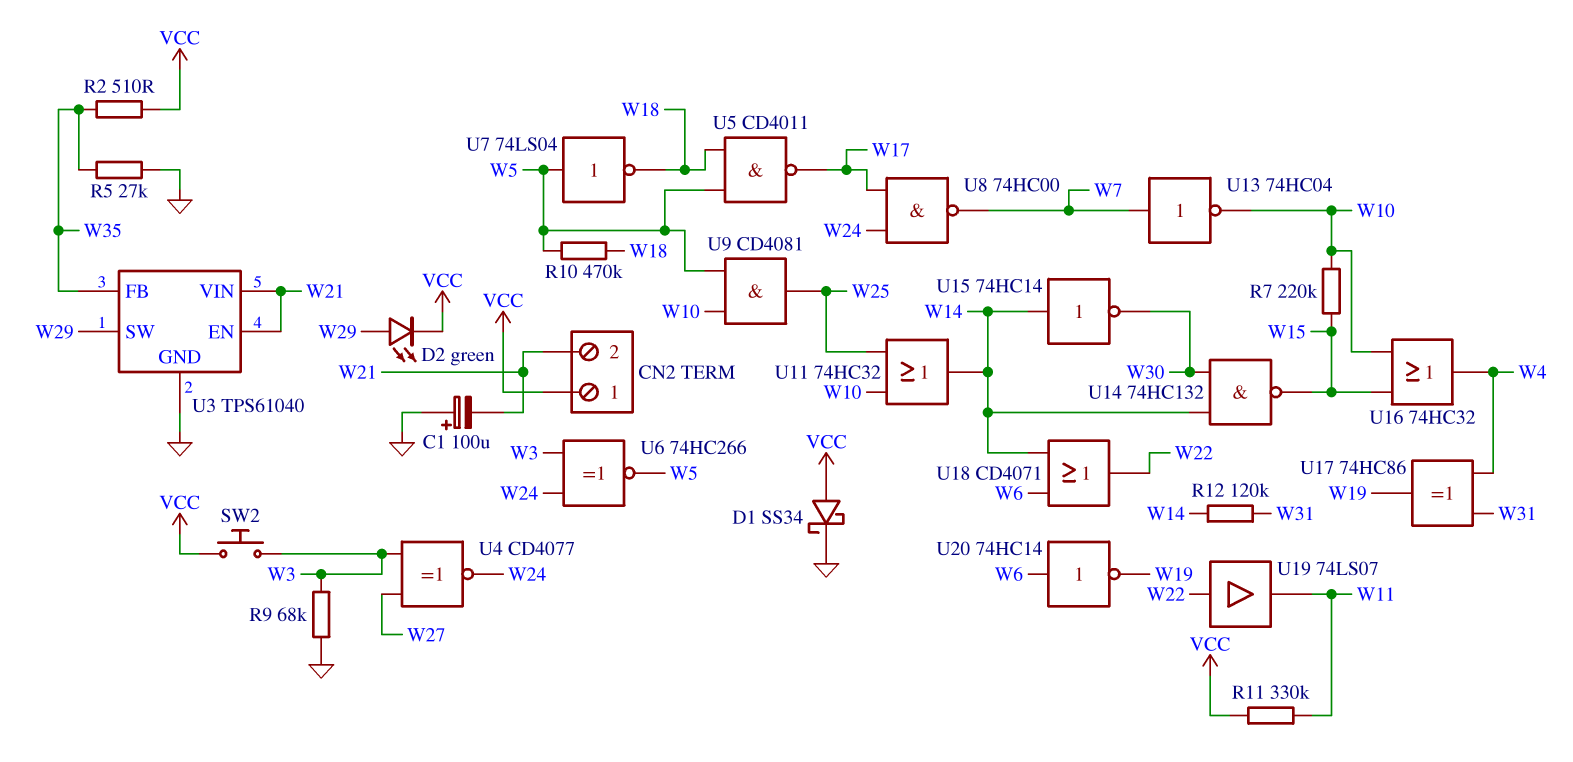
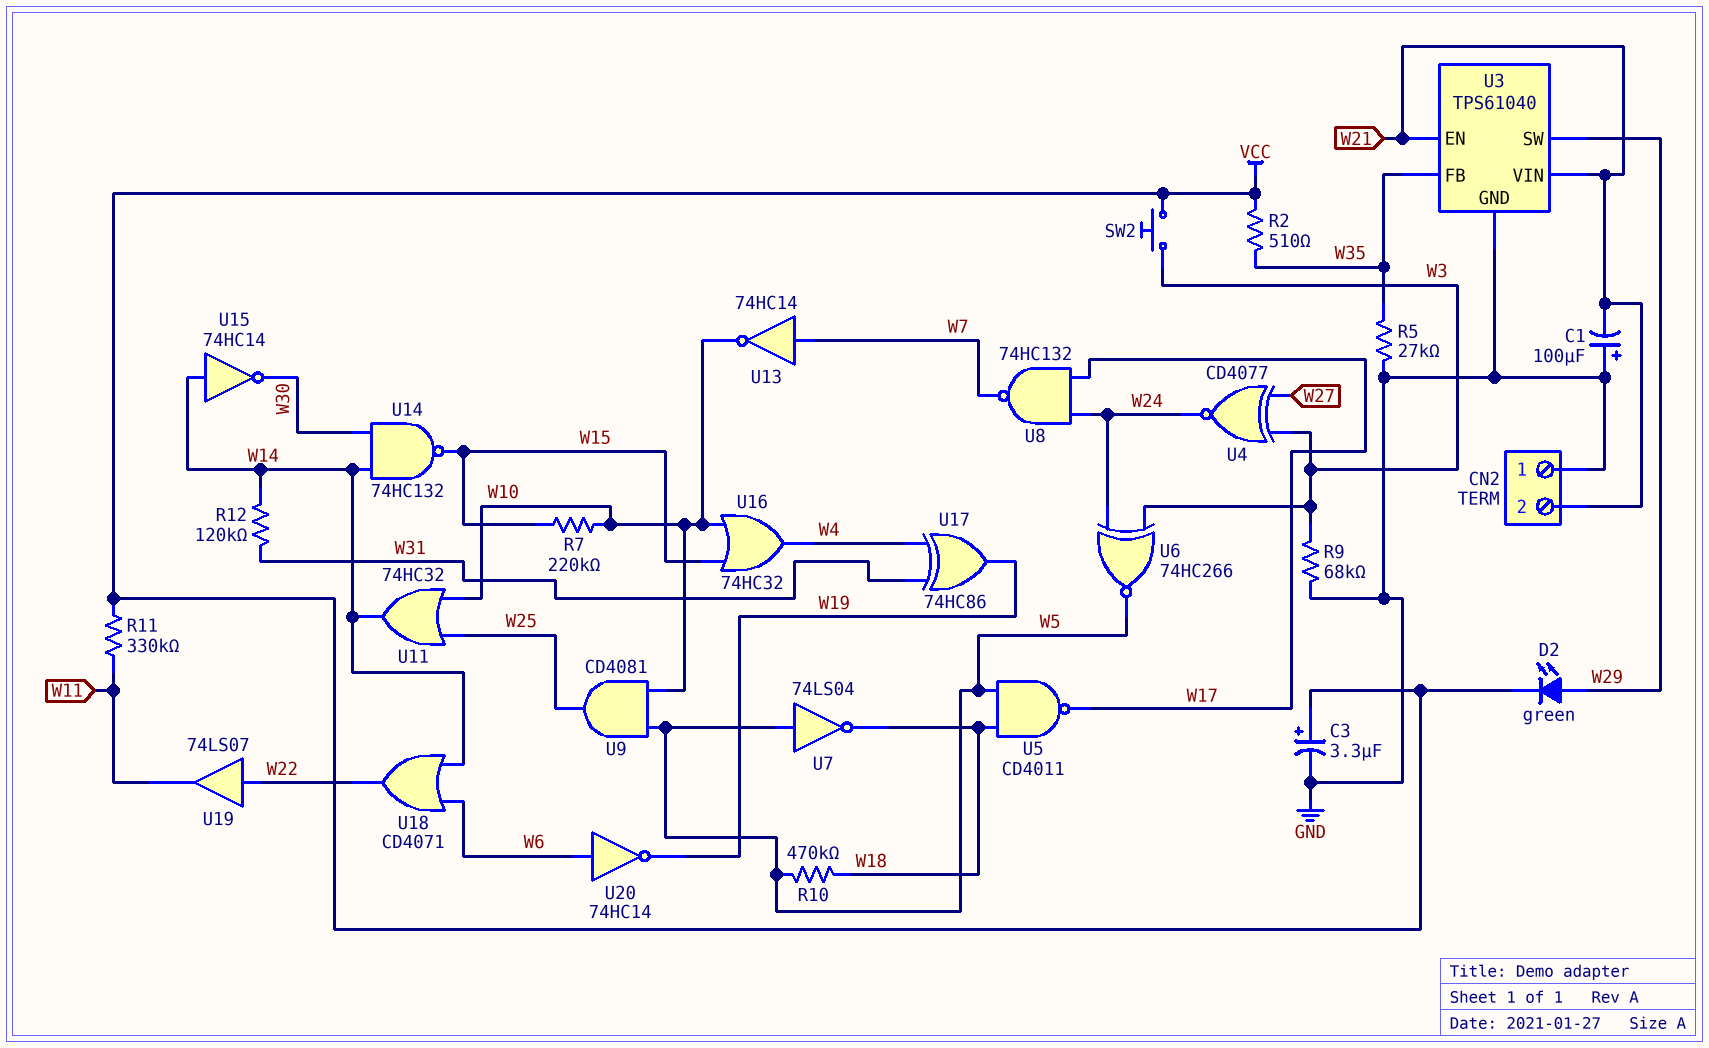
C3: none -> 3.3uF (plus VCC, minus GND)
CN2 pin 1: VCC -> GND
D1: schottky SS34 (A VCC, K GND) -> none
U8: NAND 74HC00 (in W17, in W24, out W7) -> NAND 74HC132 (in W17, in W24, out W7)
U13: NOT 74HC04 (in W7, out W10) -> NOT 74HC14 (in W7, out W10)

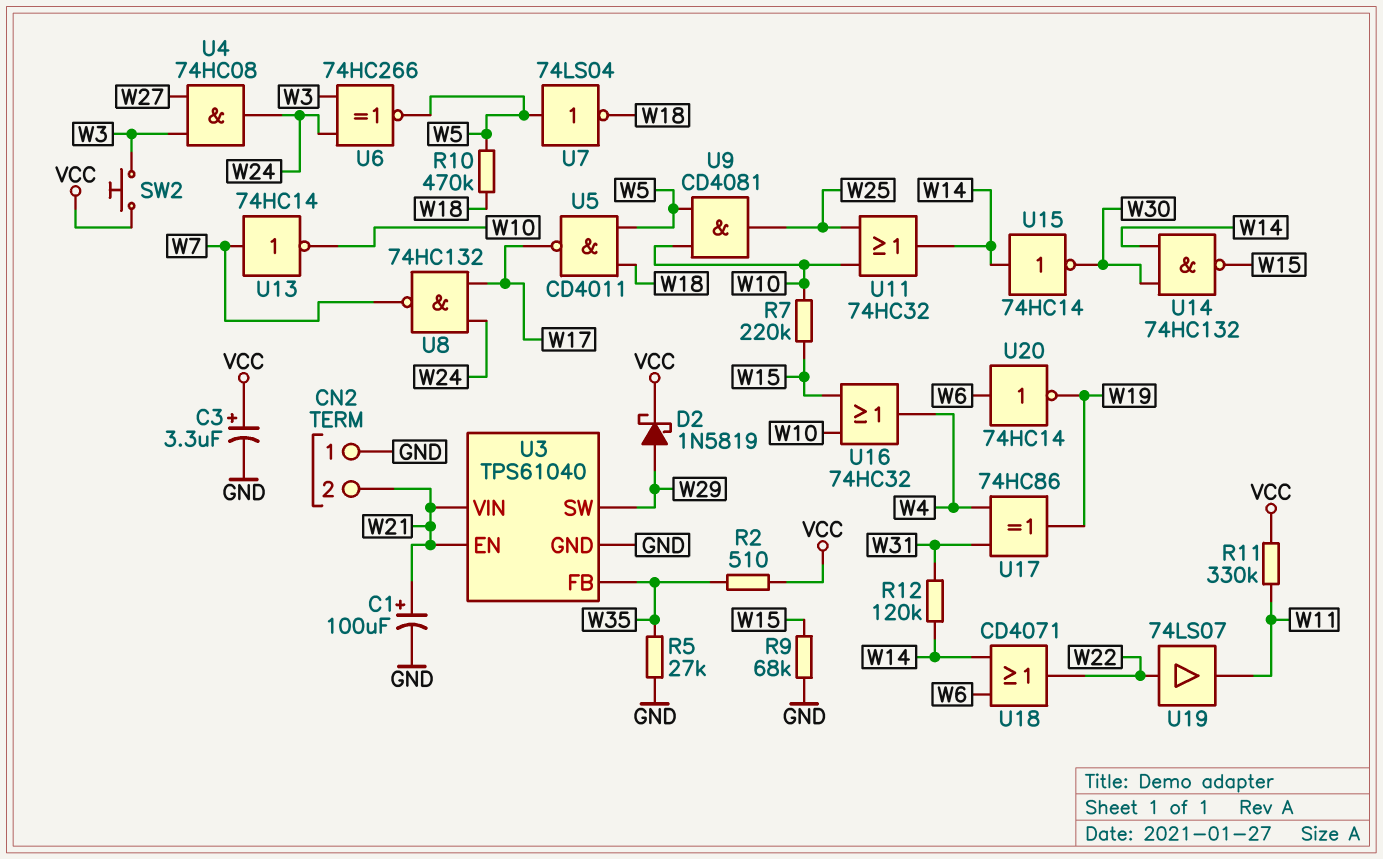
C1: 100uF (plus GND, minus W21) -> 100uF (plus W21, minus GND)
D2: LED green (A W29, K VCC) -> schottky 1N5819 (A W29, K VCC)
R9: 68k (GND, W3) -> 68k (GND, W15)
U4: XNOR CD4077 (in W3, in W27, out W24) -> AND 74HC08 (in W3, in W27, out W24)

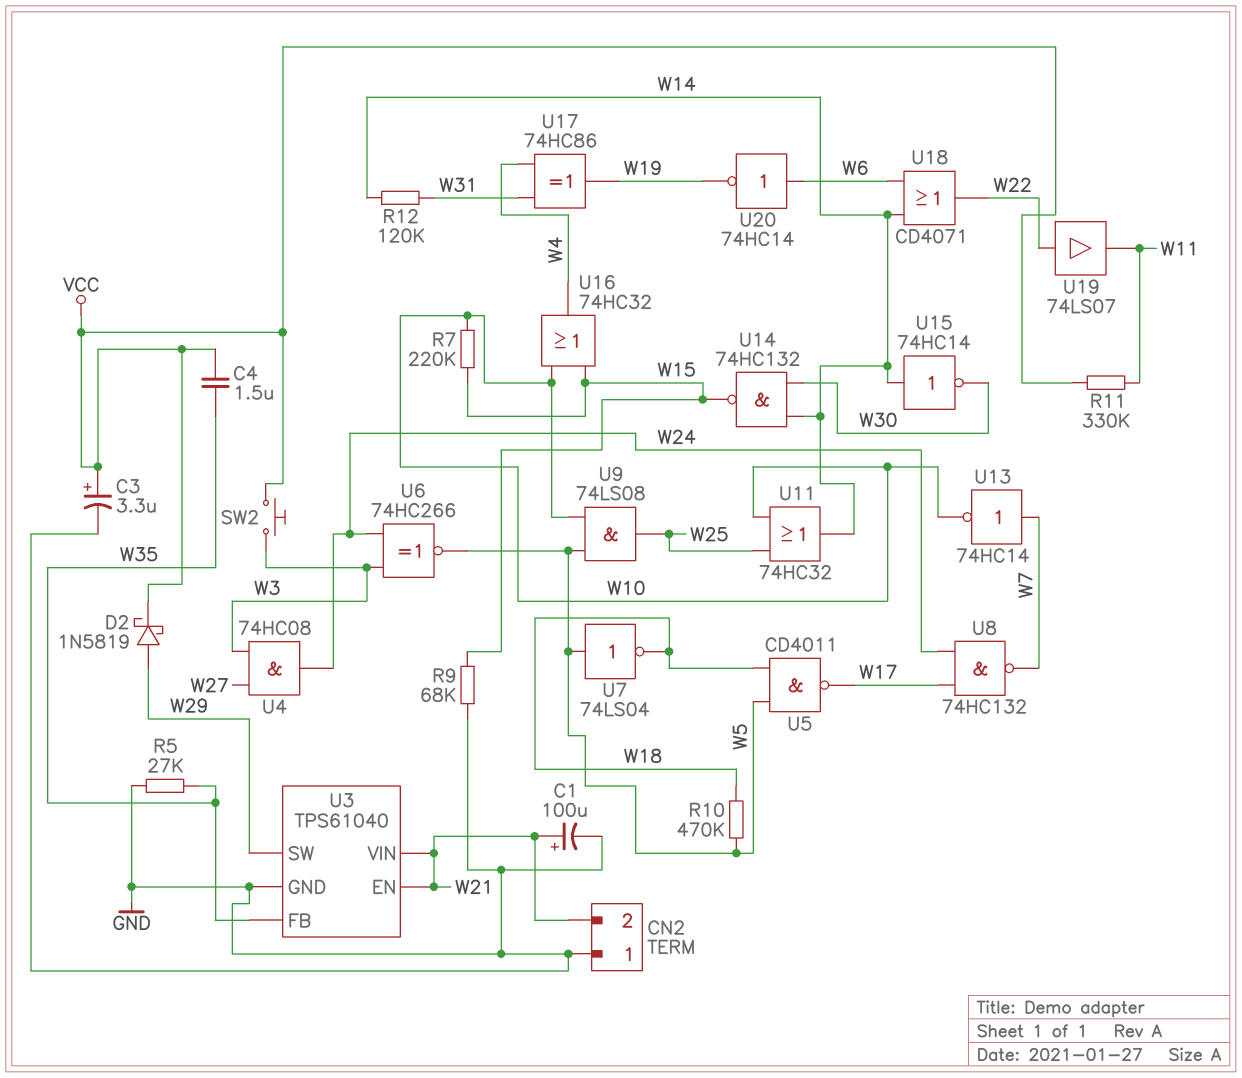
C4: none -> 1.5uF (VCC, W35)
R2: 510 (VCC, W35) -> none
U9: AND CD4081 (in W5, in W10, out W25) -> AND 74LS08 (in W5, in W10, out W25)

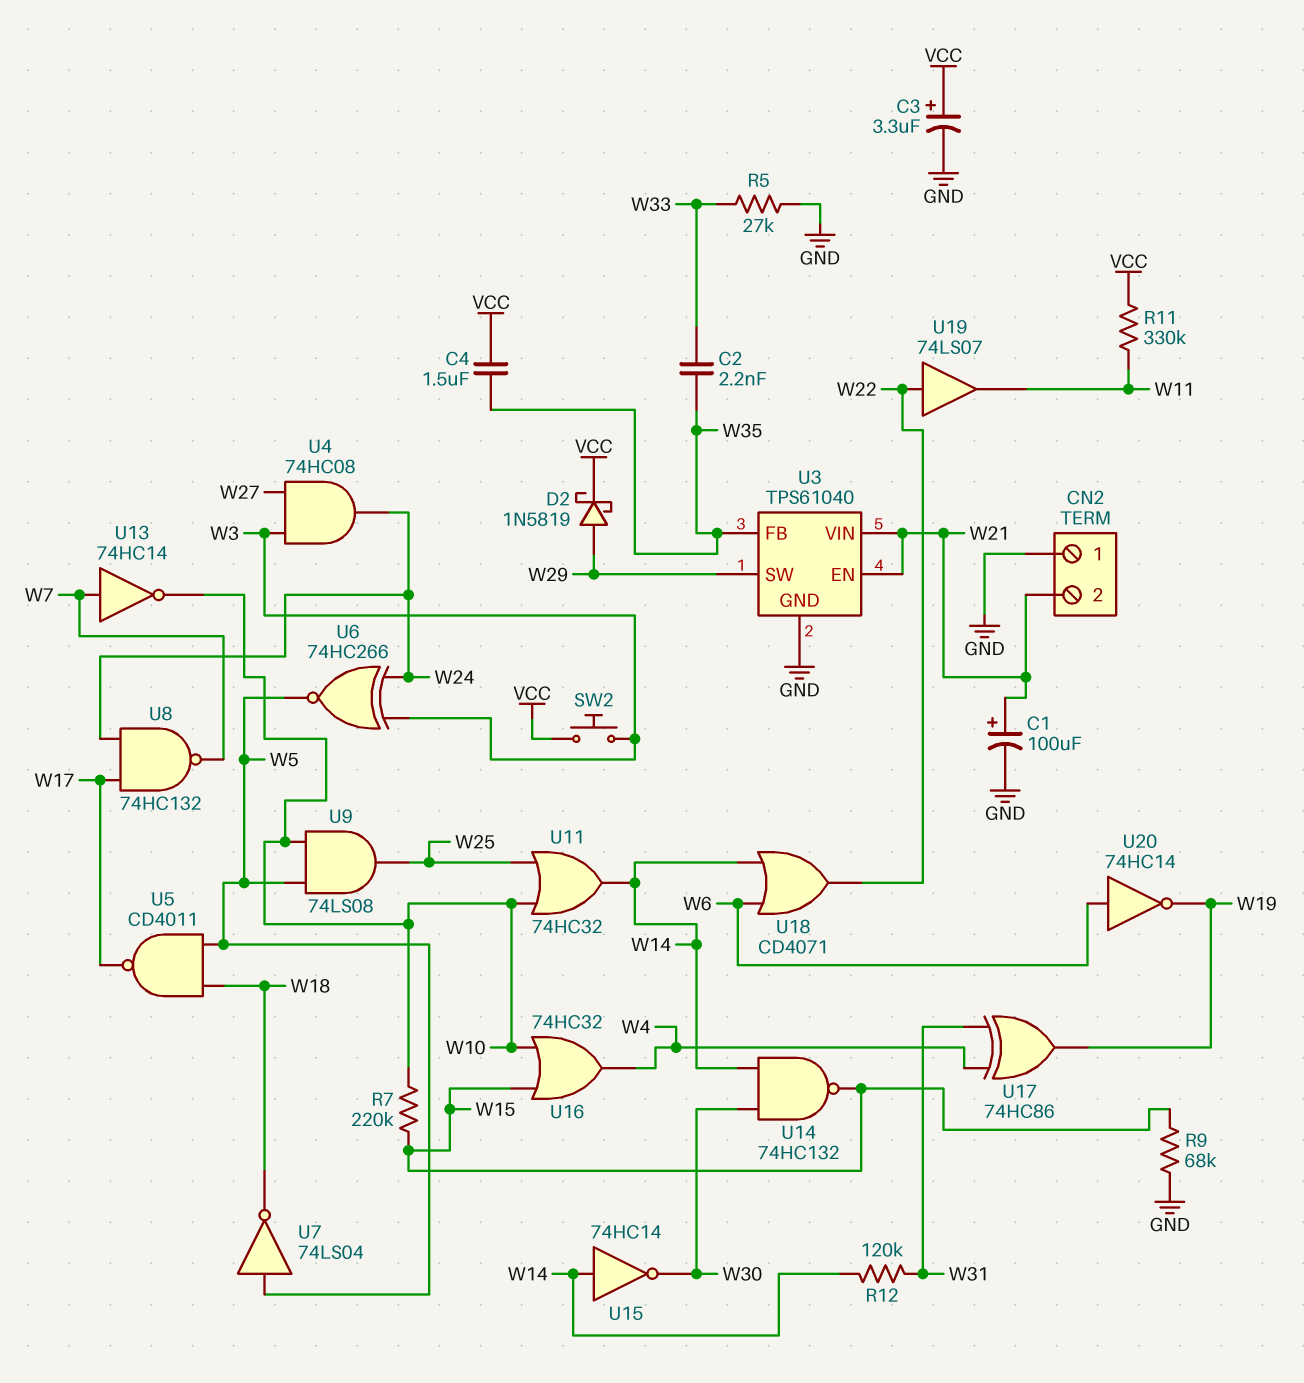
C2: none -> 2.2nF (W33, W35)
R5: 27k (GND, W35) -> 27k (GND, W33)
R10: 470k (W5, W18) -> none

